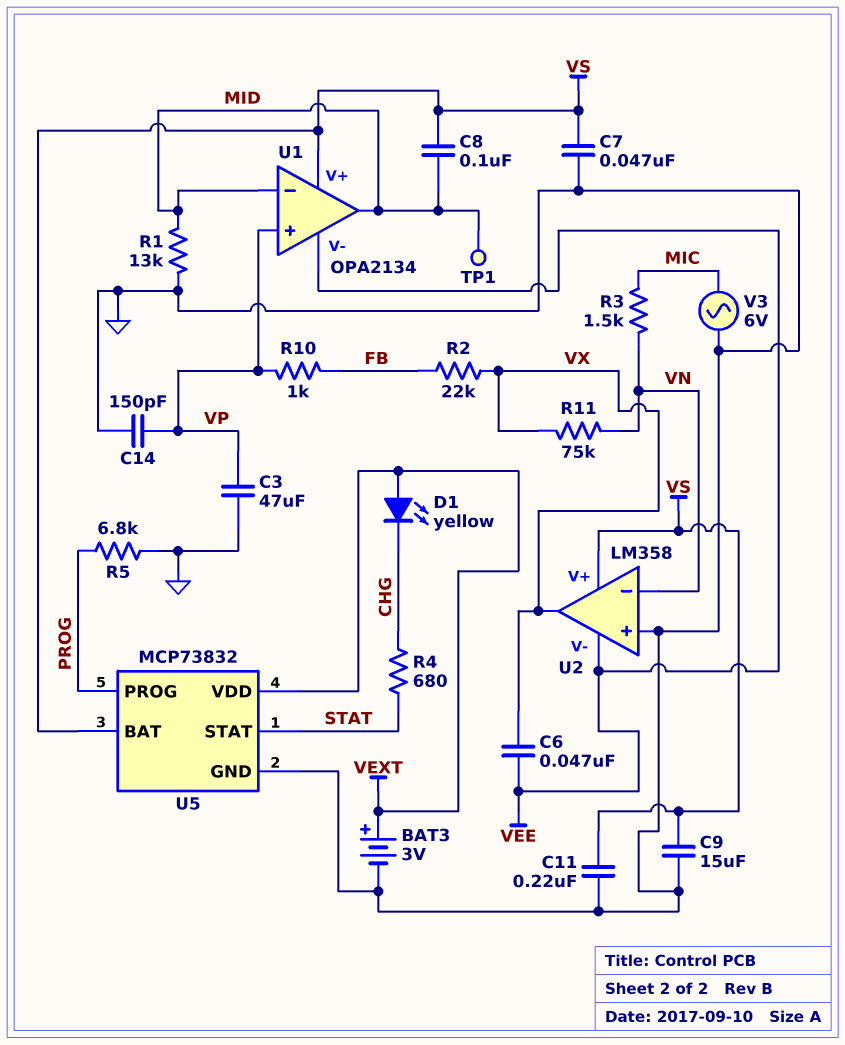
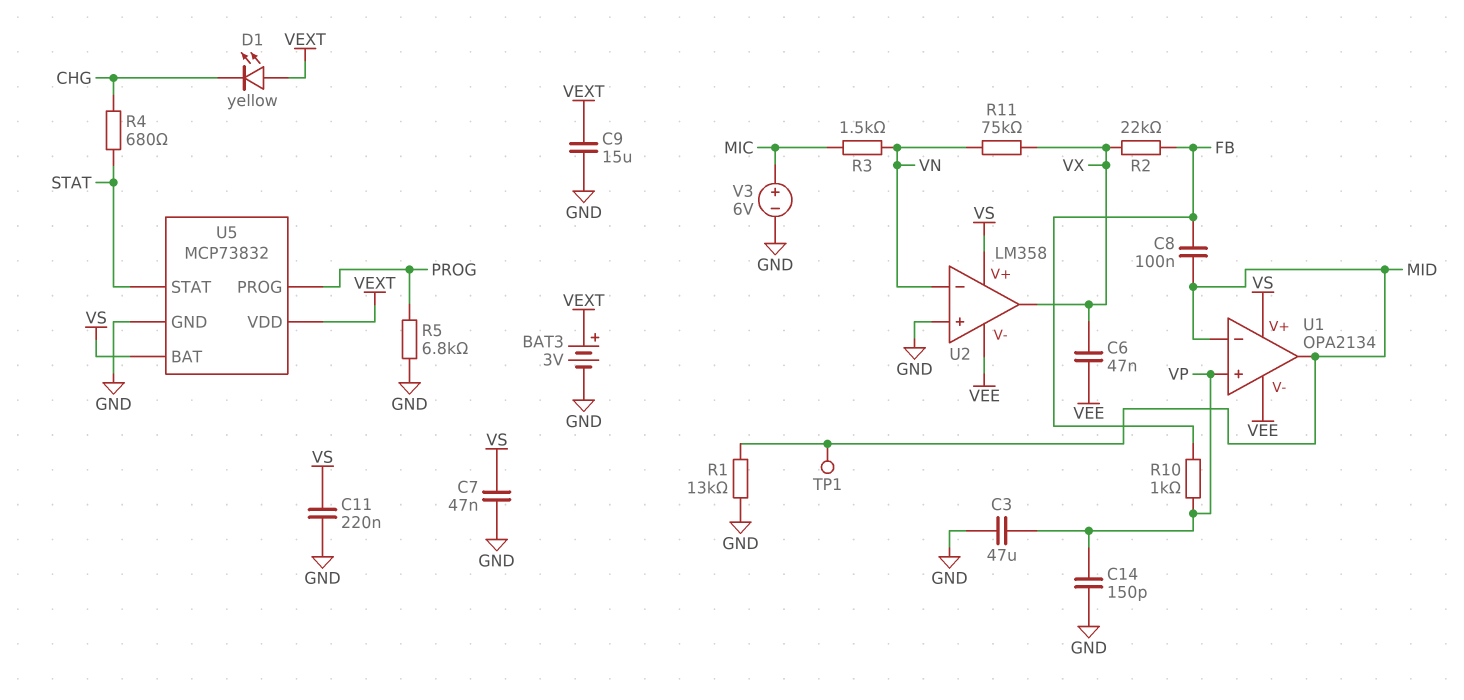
C8: 100nF (MID, VS) -> 100nF (FB, MID)
C9: 15uF (GND, VS) -> 15uF (GND, VEXT)
V3: AC 6V (GND, MIC) -> 6V (plus MIC, minus GND)

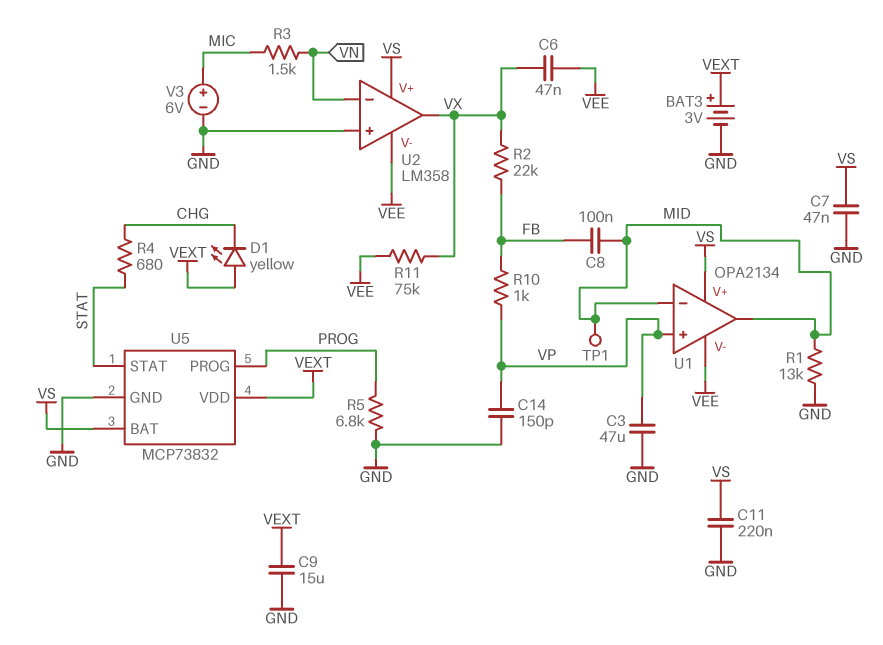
R11: 75k (VN, VX) -> 75k (VEE, VX)

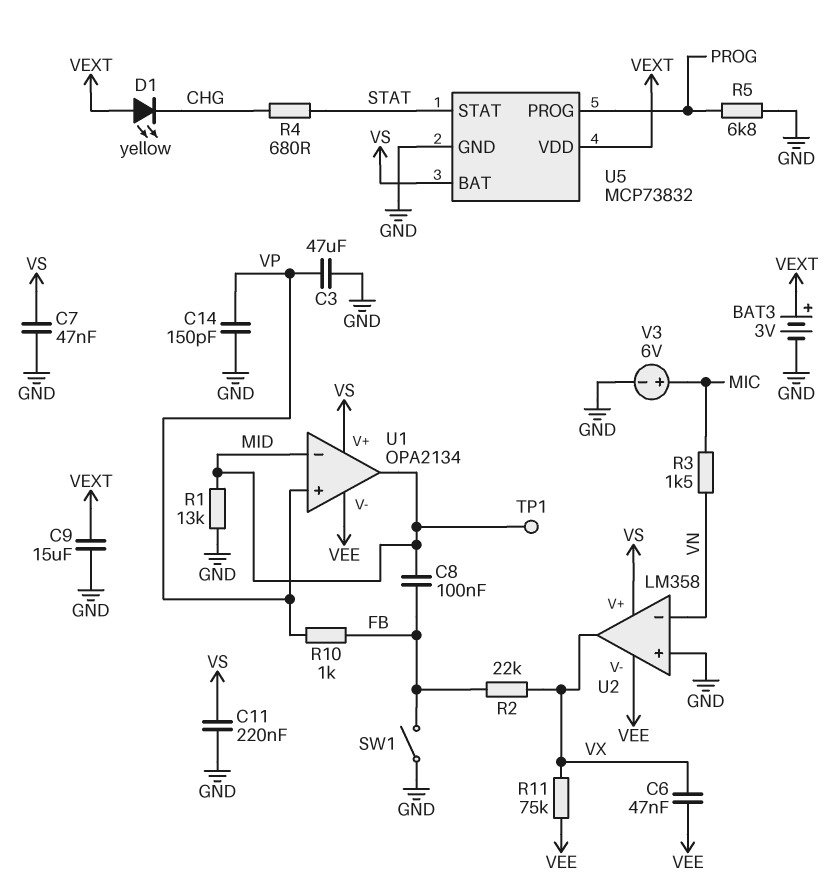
SW1: none -> switch (FB, GND)

